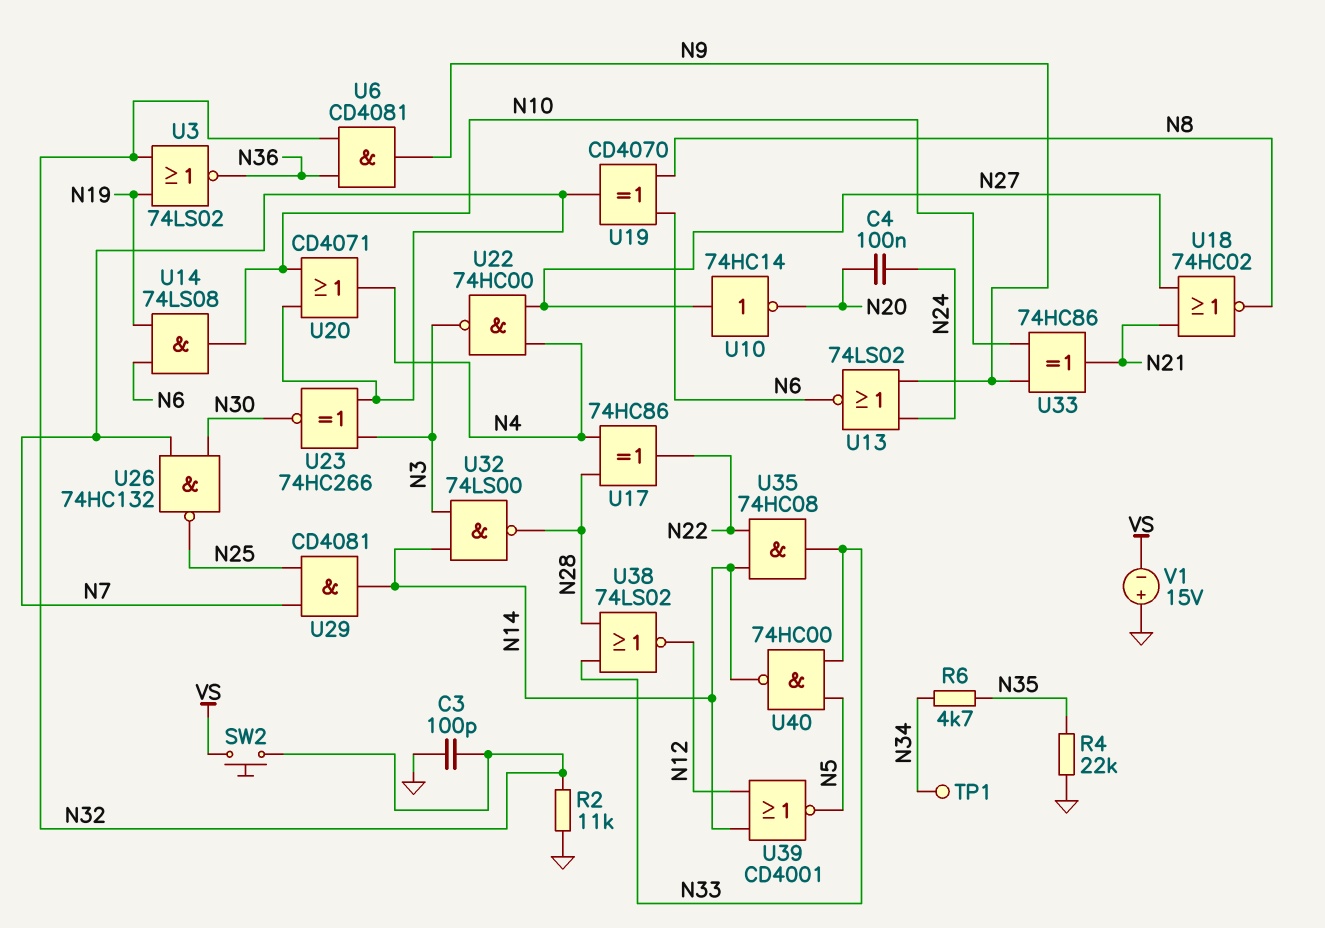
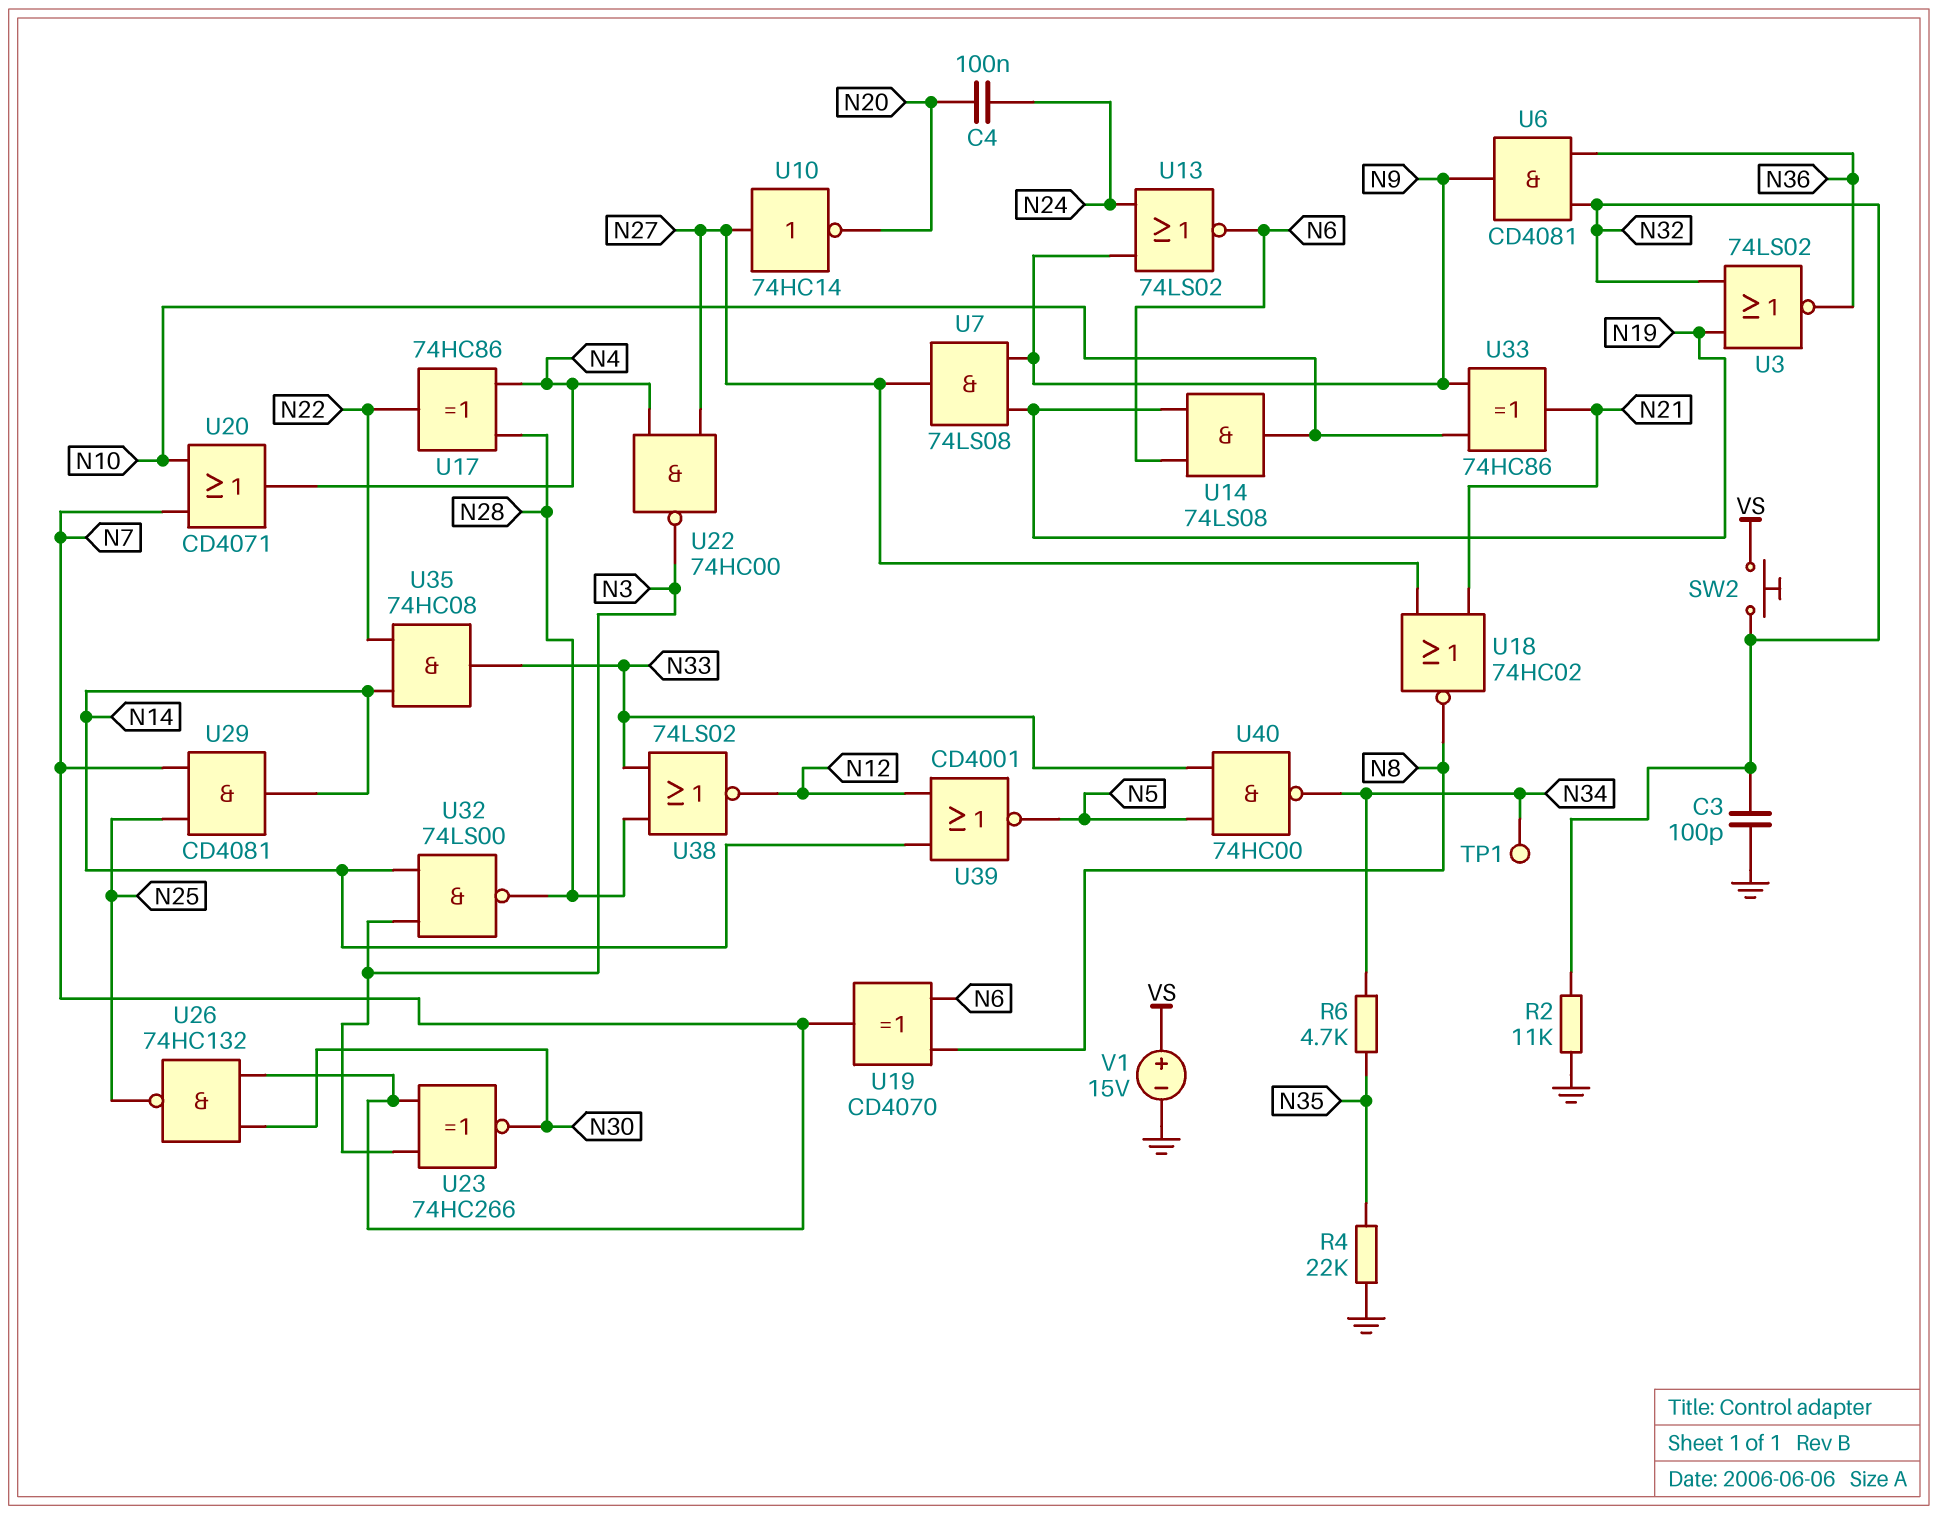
U7: none -> AND 74LS08 (in N9, in N19, out N27)
U40: NAND 74HC00 (in N5, in N33, out N14) -> NAND 74HC00 (in N5, in N33, out N34)
V1: 15V (plus GND, minus VS) -> 15V (plus VS, minus GND)

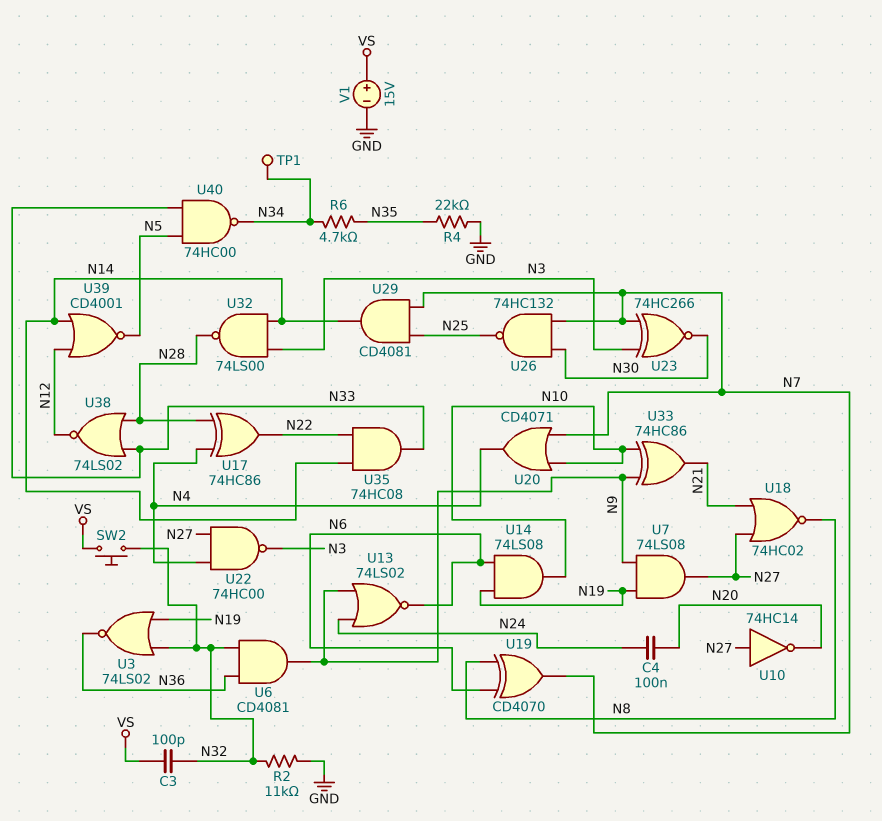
C3: 100pF (GND, N32) -> 100pF (N32, VS)

